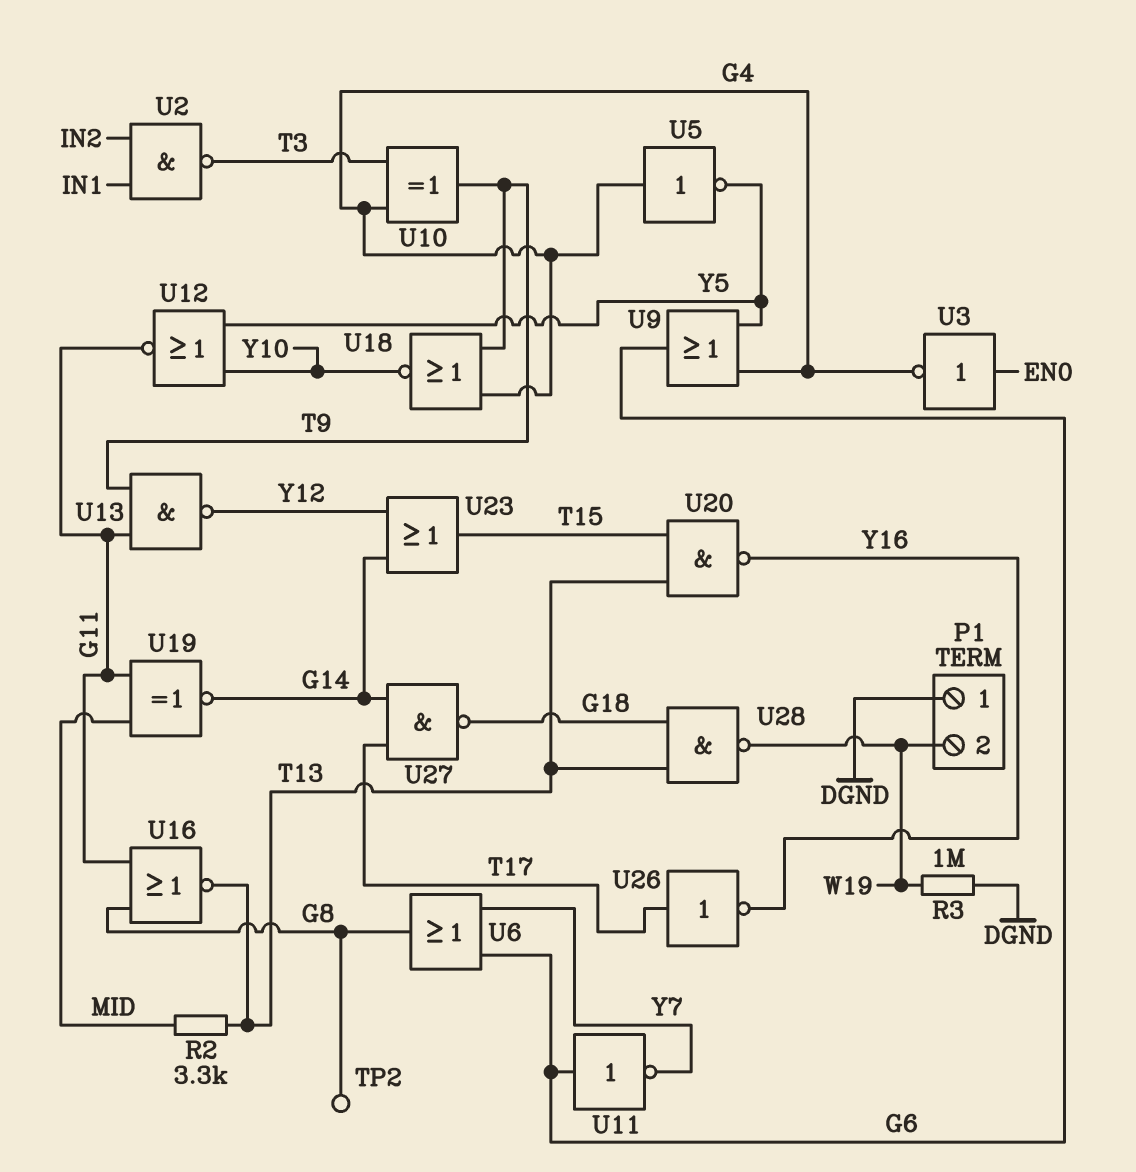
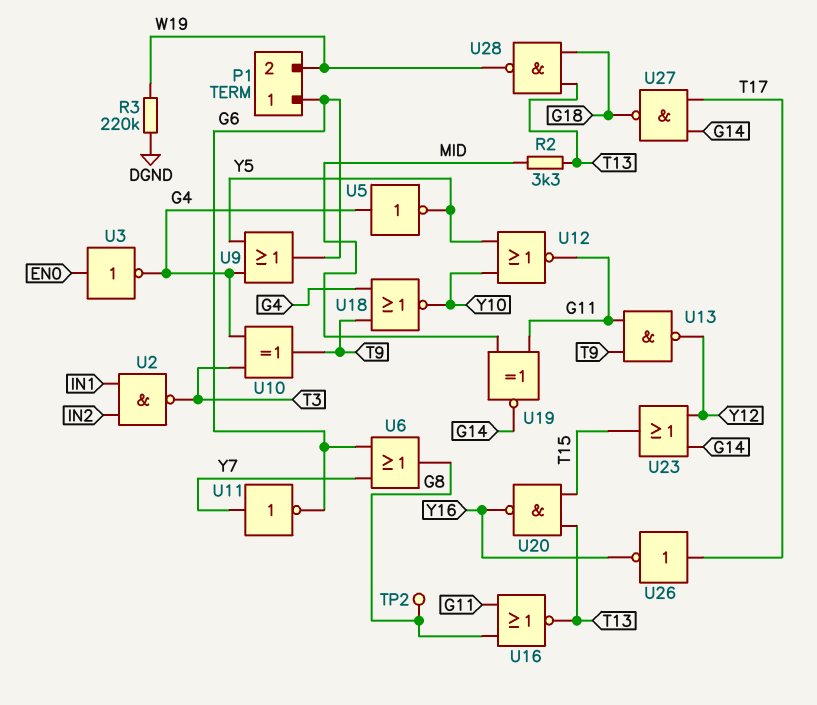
P1 pin 1: DGND -> G6
R3: 1M (DGND, W19) -> 220k (DGND, W19)
U11: NOT (in G6, out Y7) -> NOT (in Y7, out G6)

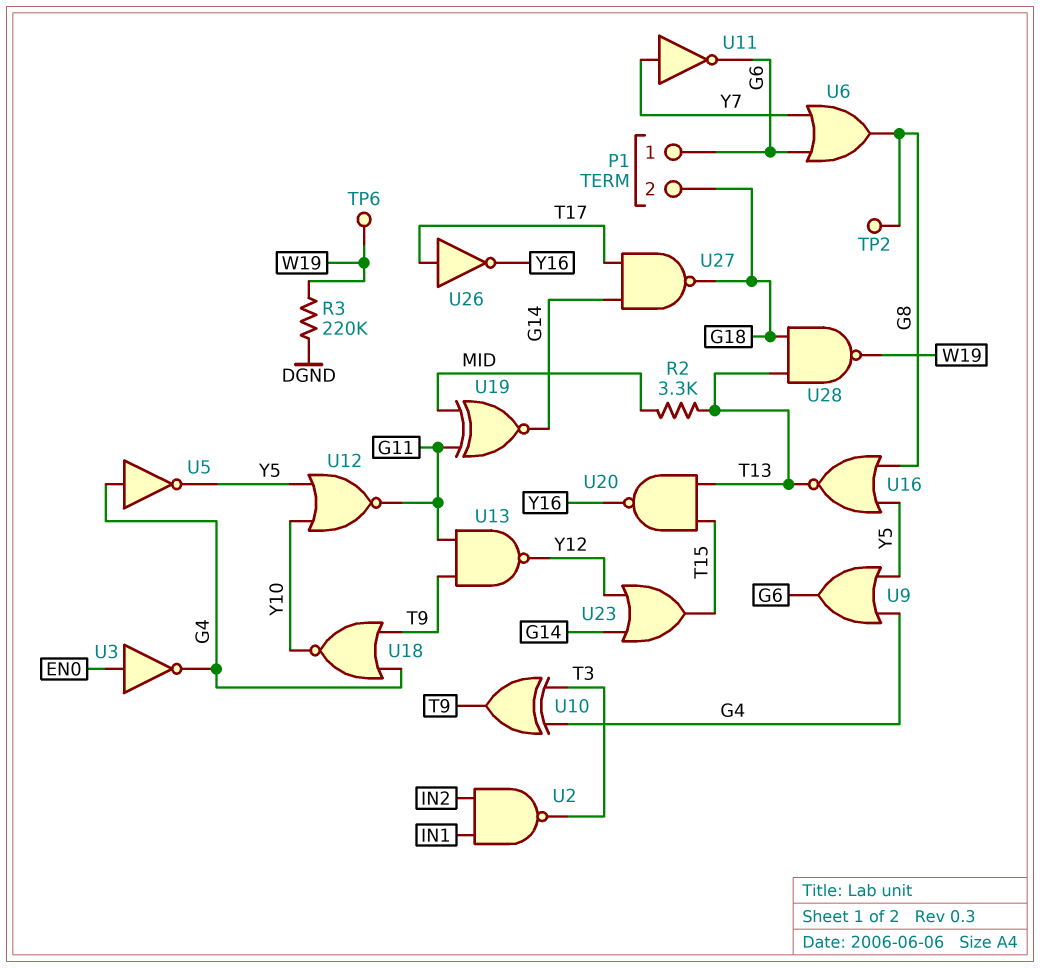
P1 pin 2: W19 -> G18
TP6: none -> test point (W19)
U16: NOR (in G8, in G11, out T13) -> NOR (in G8, in Y5, out T13)

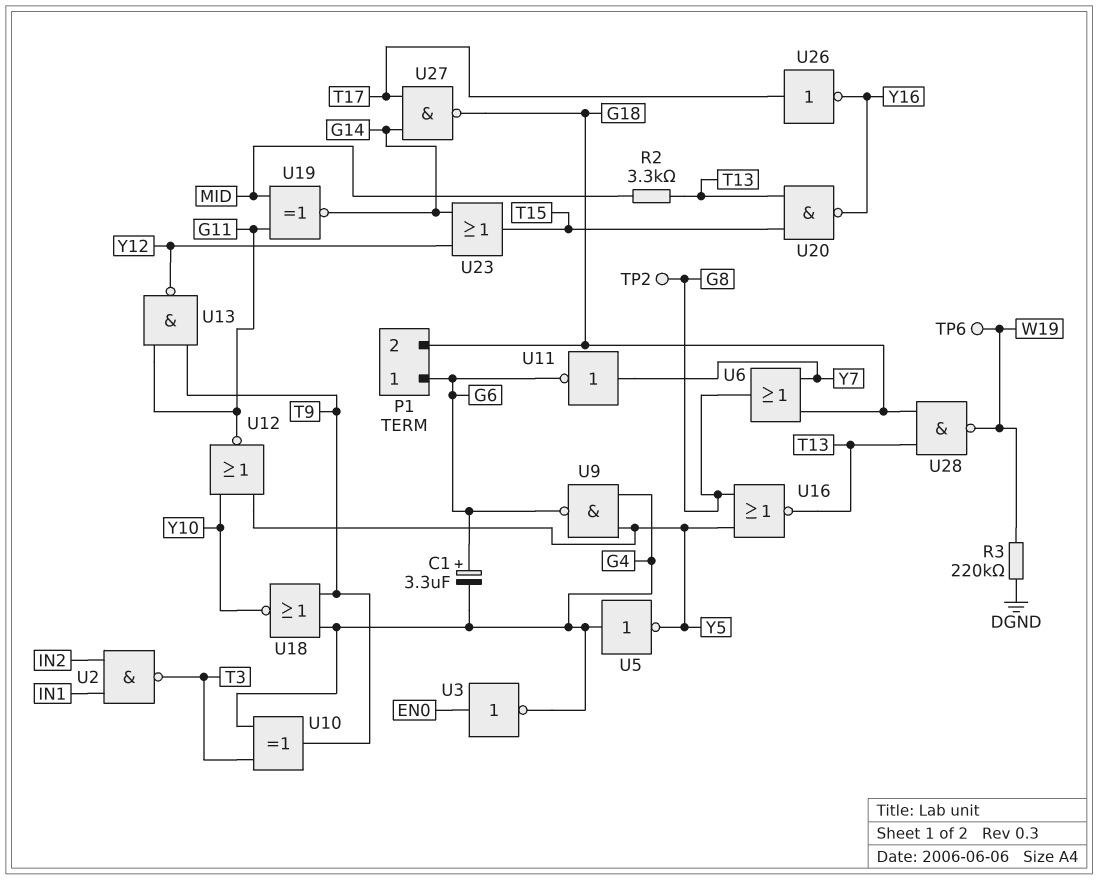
C1: none -> 3.3uF (plus G6, minus G4)
U6: OR (in G6, in Y7, out G8) -> OR (in G18, in Y7, out G8)
U9: OR (in G4, in Y5, out G6) -> NAND (in G4, in Y5, out G6)

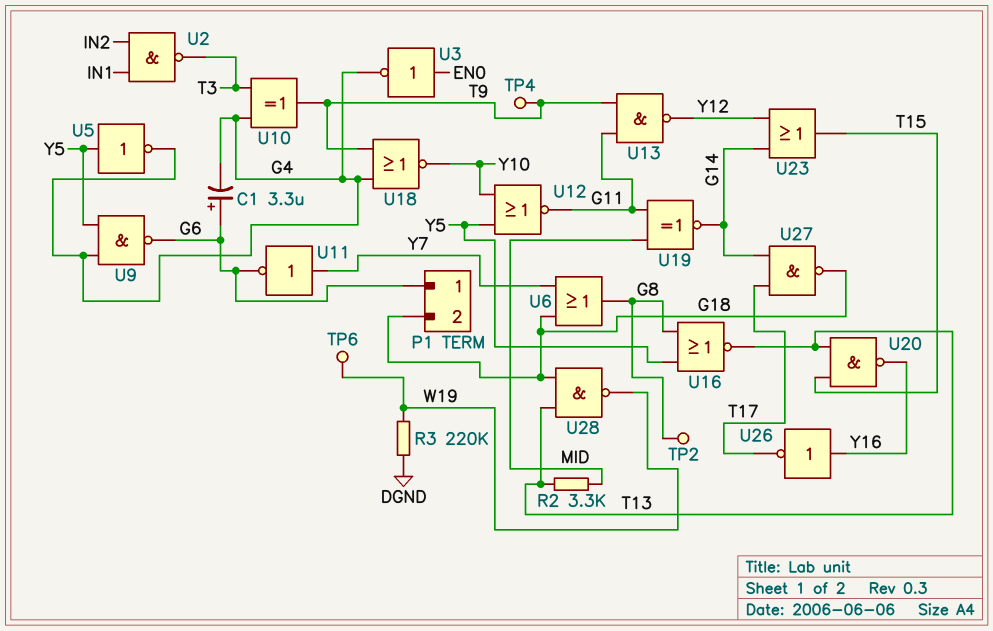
TP4: none -> test point (T9)
U5: NOT (in G4, out Y5) -> NOT (in Y5, out G4)
U26: NOT (in T17, out Y16) -> NOT (in Y16, out T17)

